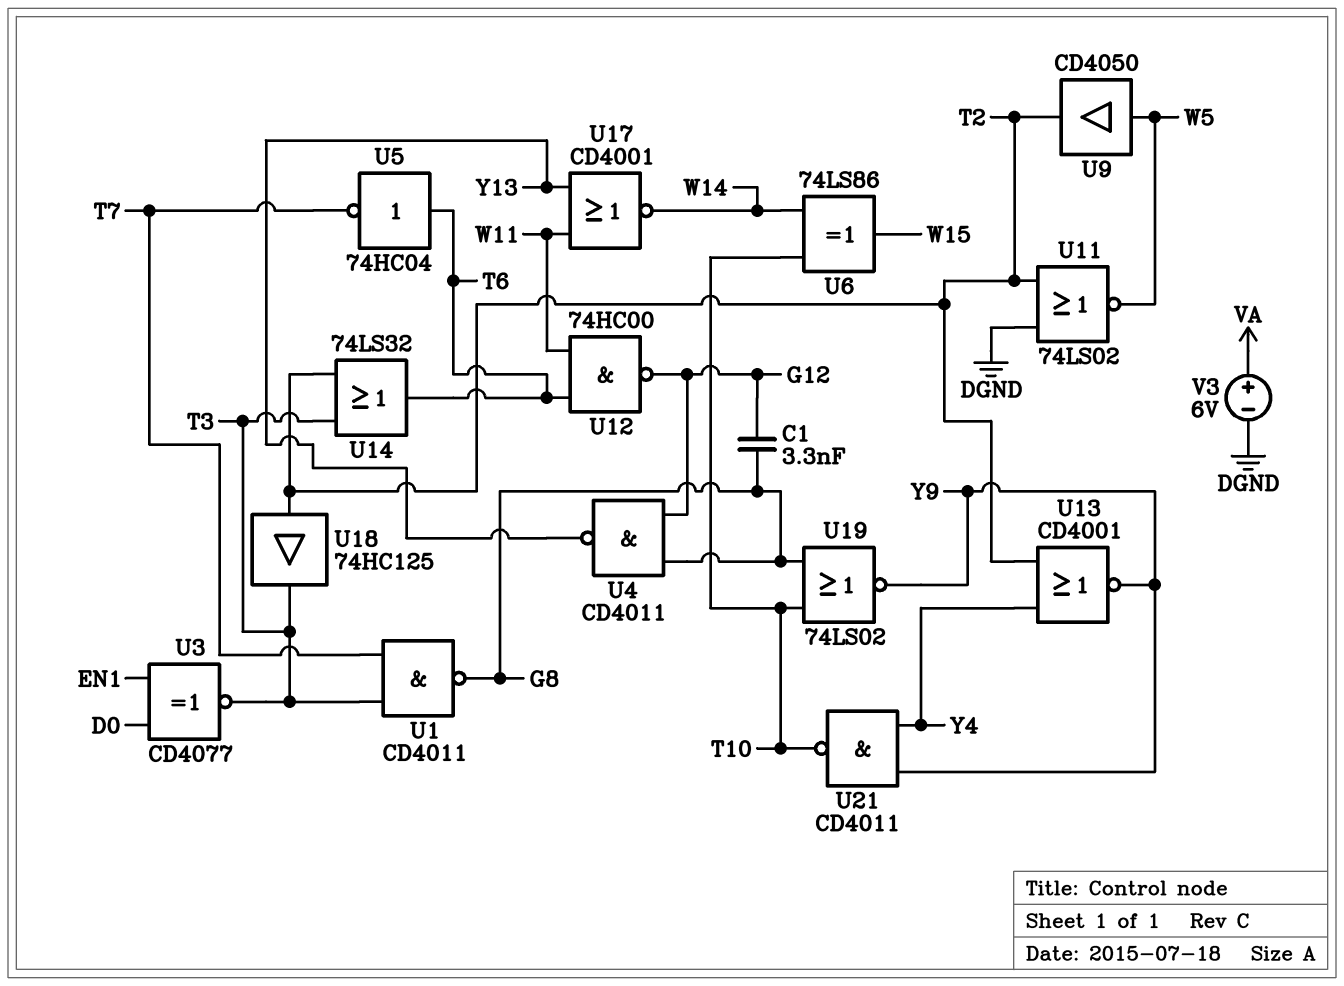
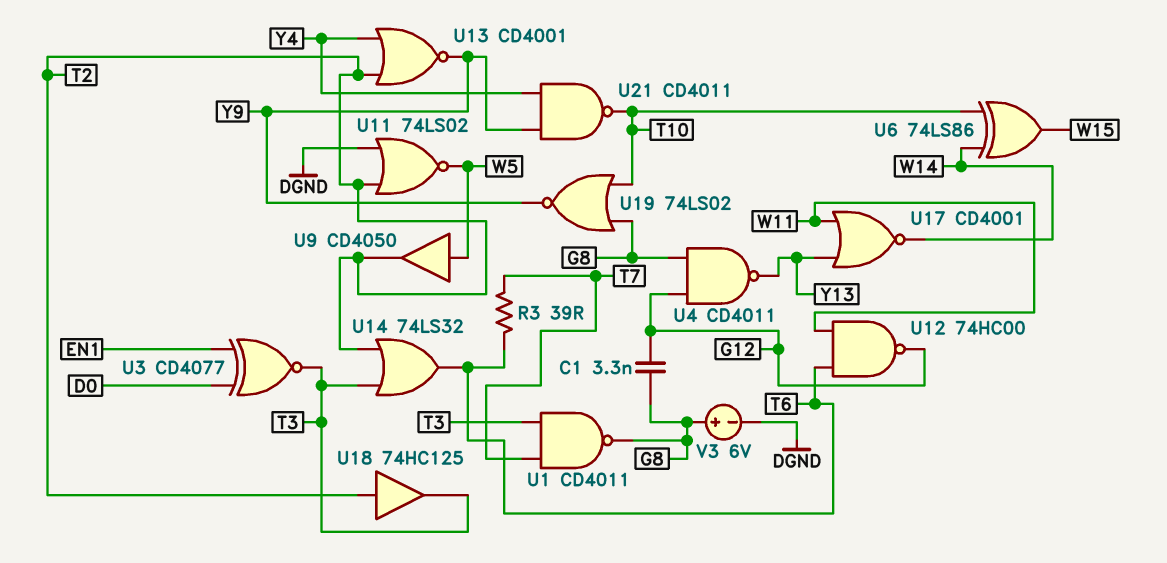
R3: none -> 39 (T6, T7)
U5: NOT 74HC04 (in T6, out T7) -> none
V3: 6V (plus VA, minus DGND) -> 6V (plus G8, minus DGND)

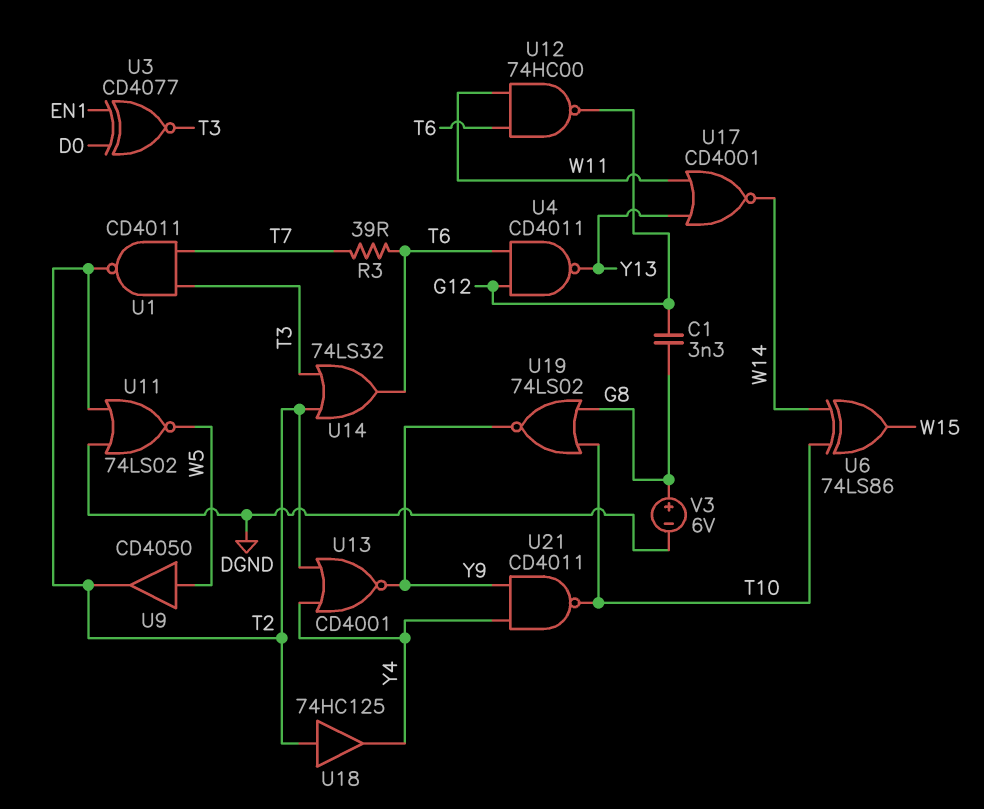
U1: NAND CD4011 (in T3, in T7, out G8) -> NAND CD4011 (in T3, in T7, out T2)
U4: NAND CD4011 (in G8, in G12, out Y13) -> NAND CD4011 (in G12, in T6, out Y13)
U18: buffer 74HC125 (in T2, out T3) -> buffer 74HC125 (in T2, out Y4)

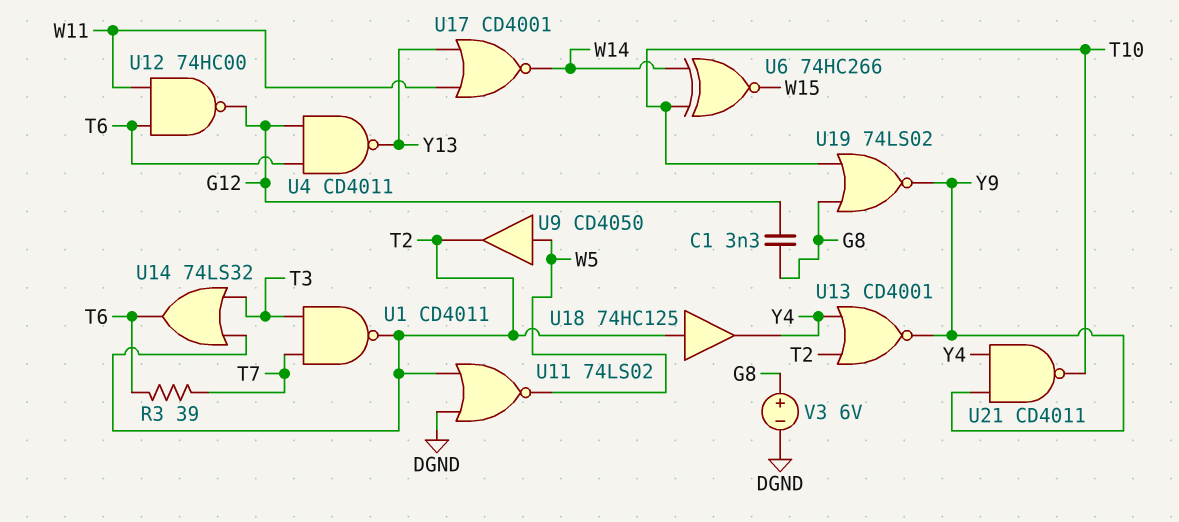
U3: XNOR CD4077 (in D0, in EN1, out T3) -> none
U6: XOR 74LS86 (in T10, in W14, out W15) -> XNOR 74HC266 (in T10, in W14, out W15)

